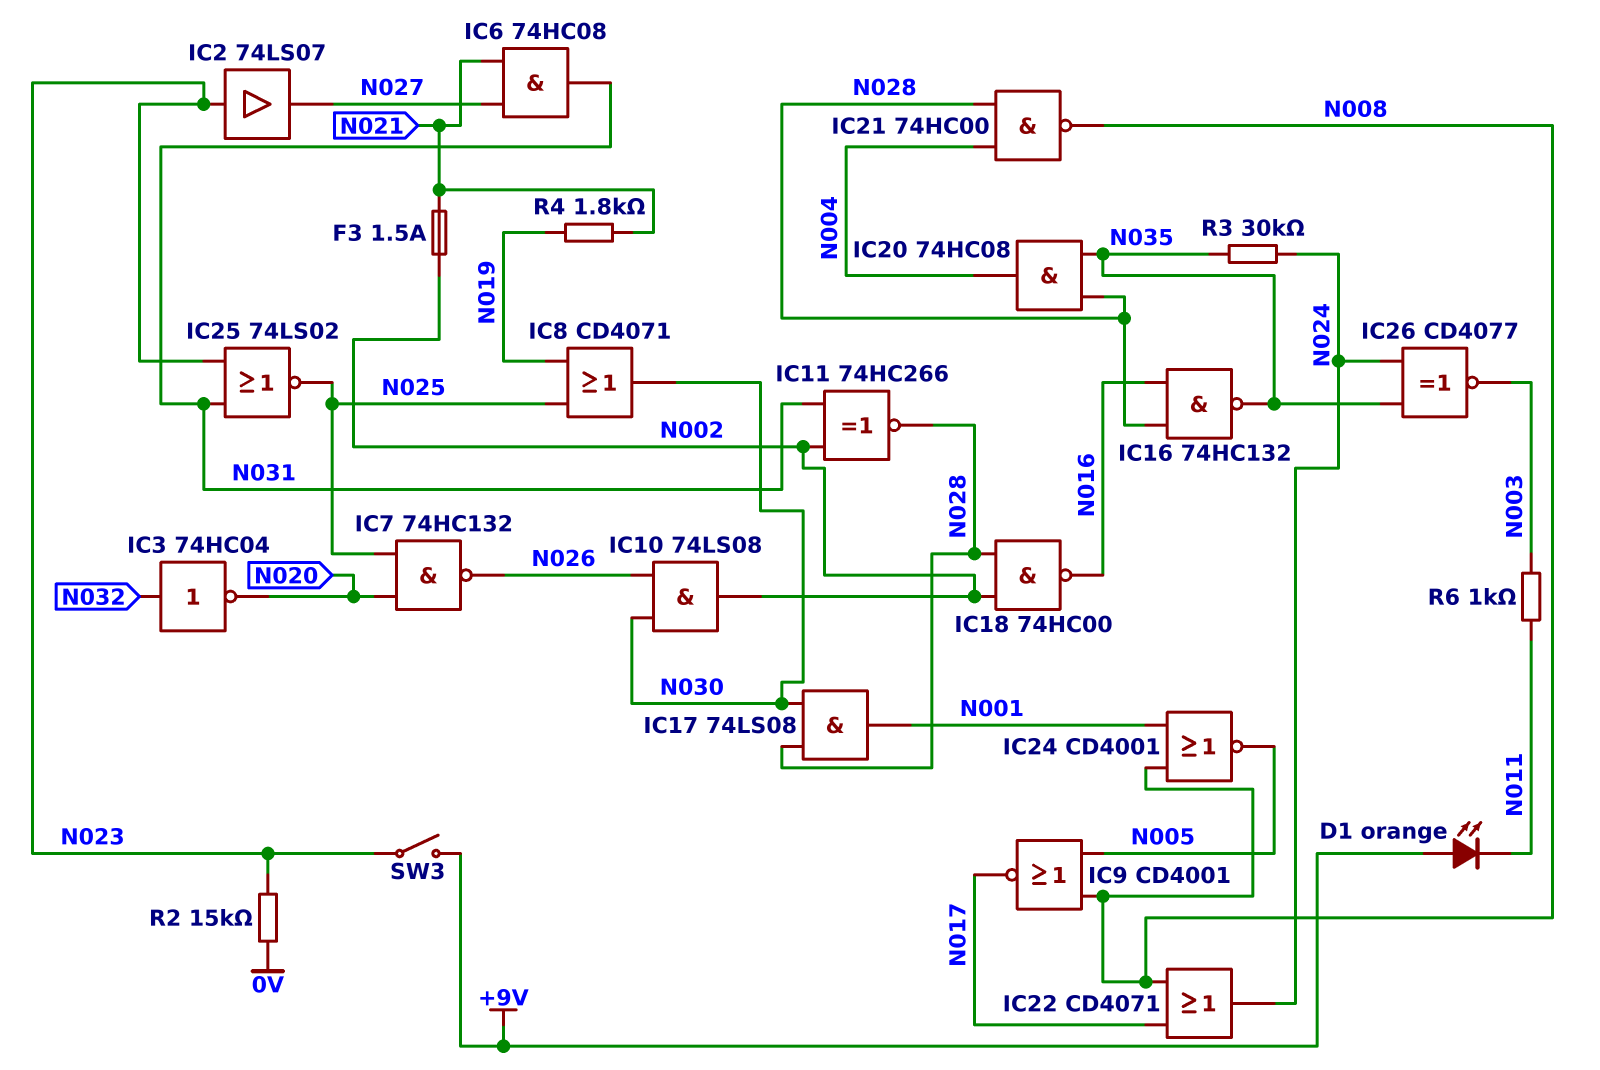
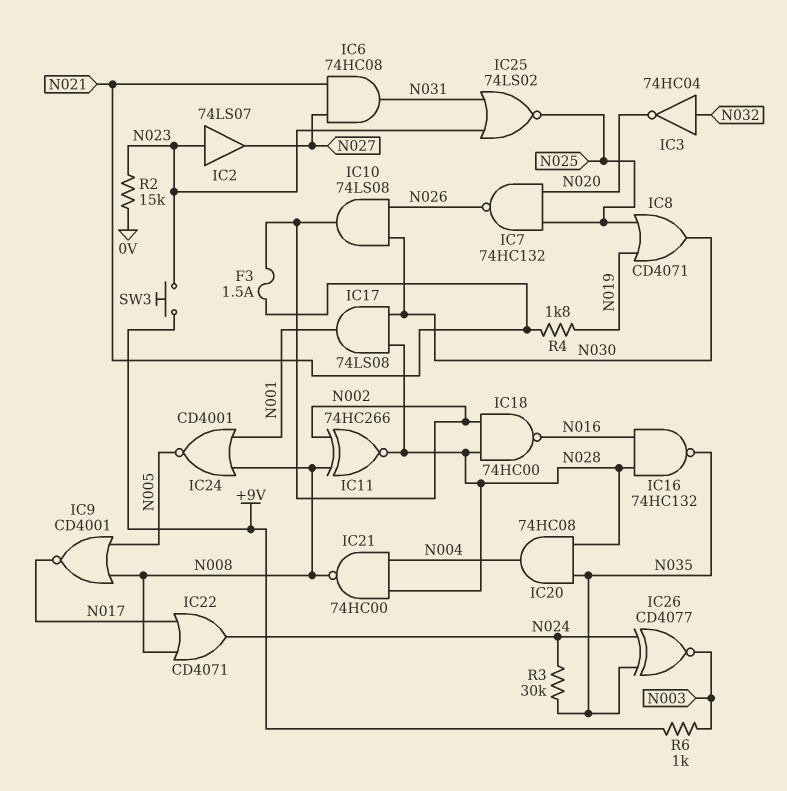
D1: LED orange (A +9V, K N011) -> none
IC11: XNOR 74HC266 (in N002, in N031, out N028) -> XNOR 74HC266 (in N002, in N008, out N028)
R6: 1k (N003, N011) -> 1k (+9V, N003)
SW3: switch (+9V, N023) -> button (+9V, N023)

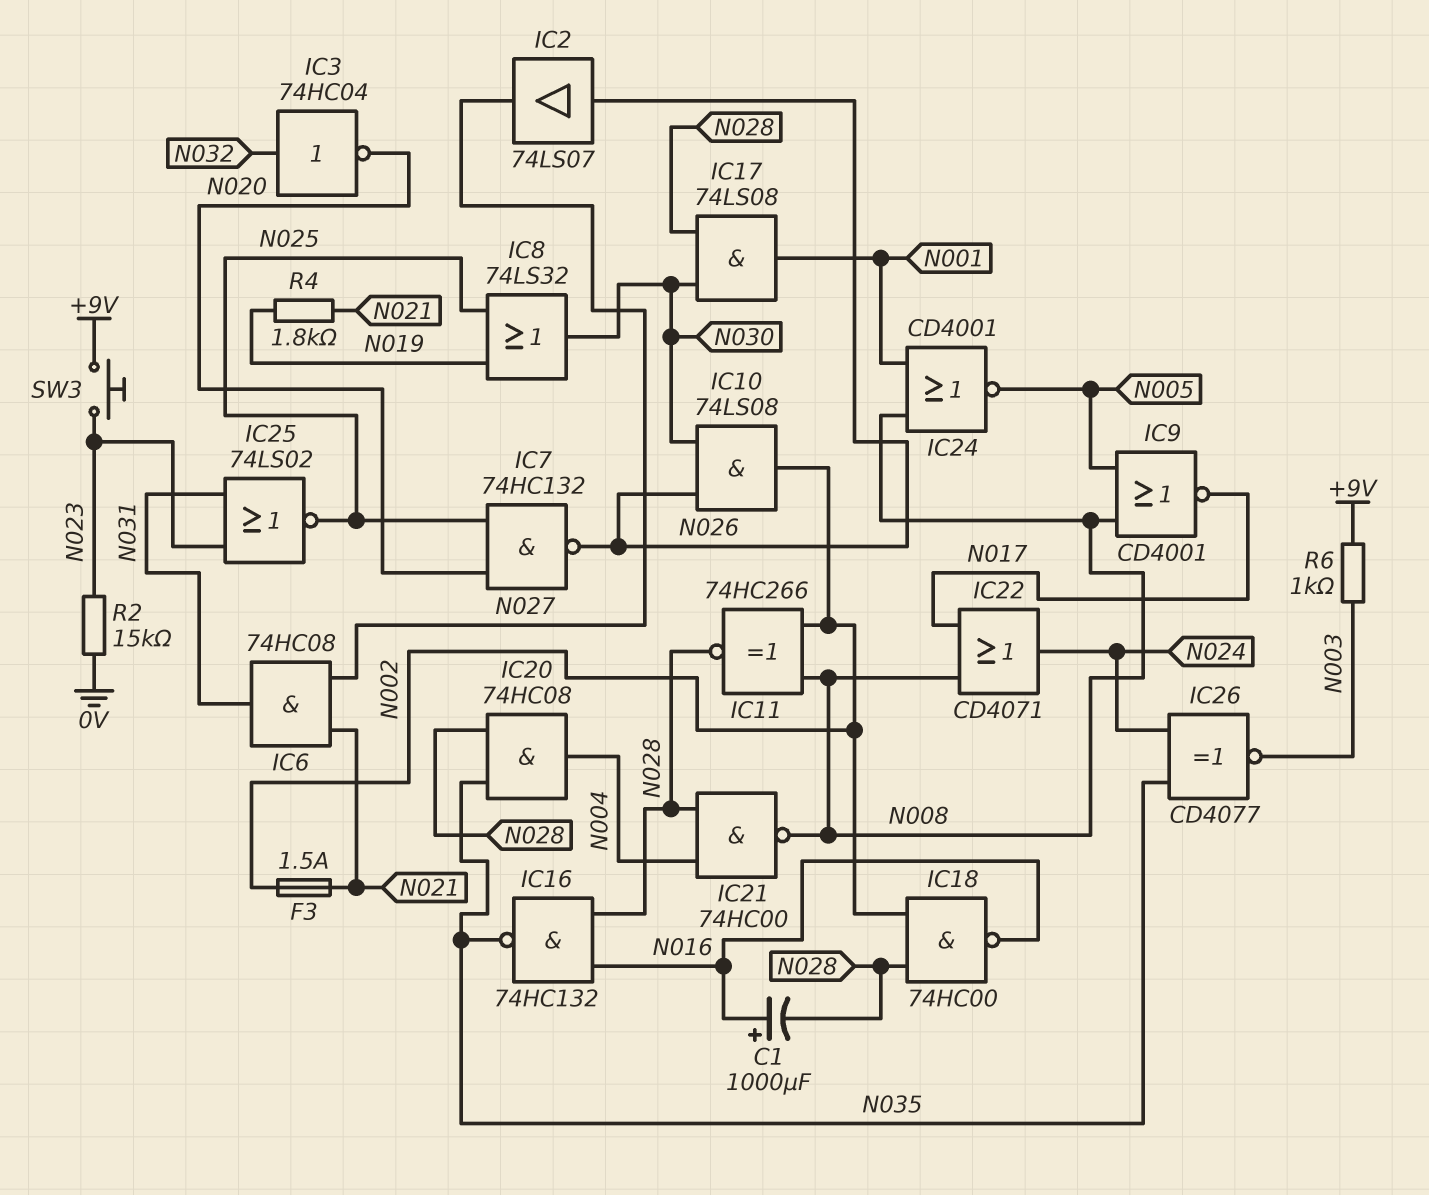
C1: none -> 1000uF (plus N016, minus N028)
IC2: buffer 74LS07 (in N023, out N027) -> buffer 74LS07 (in N026, out N027)
IC8: OR CD4071 (in N019, in N025, out N030) -> OR 74LS32 (in N019, in N025, out N030)
R3: 30k (N024, N035) -> none

